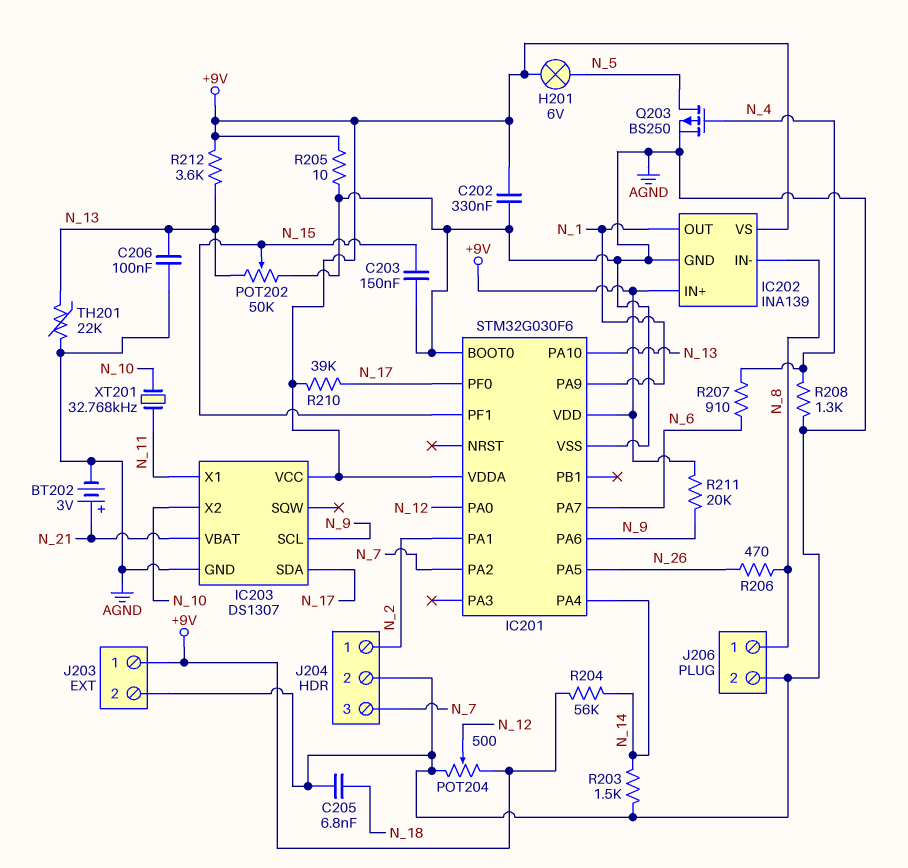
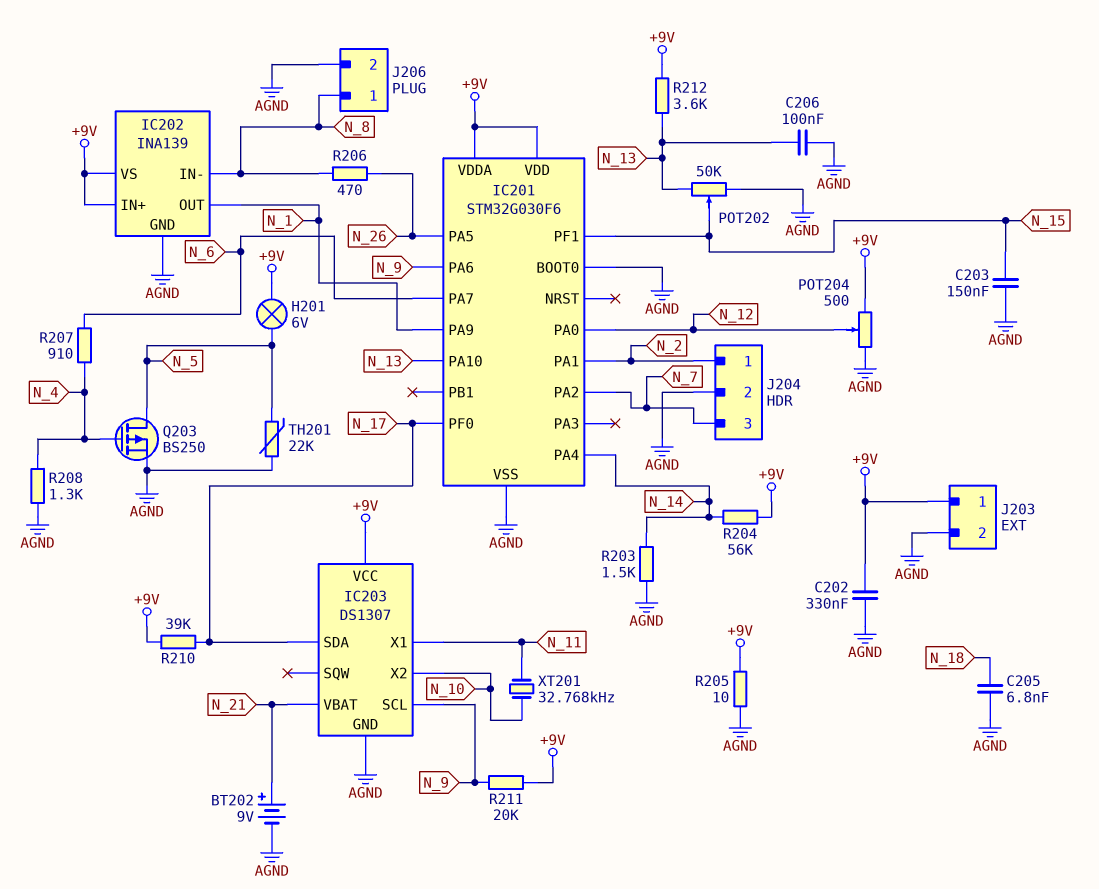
BT202: 3V (plus N_21, minus AGND) -> 9V (plus N_21, minus AGND)
TH201: 22k (AGND, N_13) -> 22k (AGND, N_5)

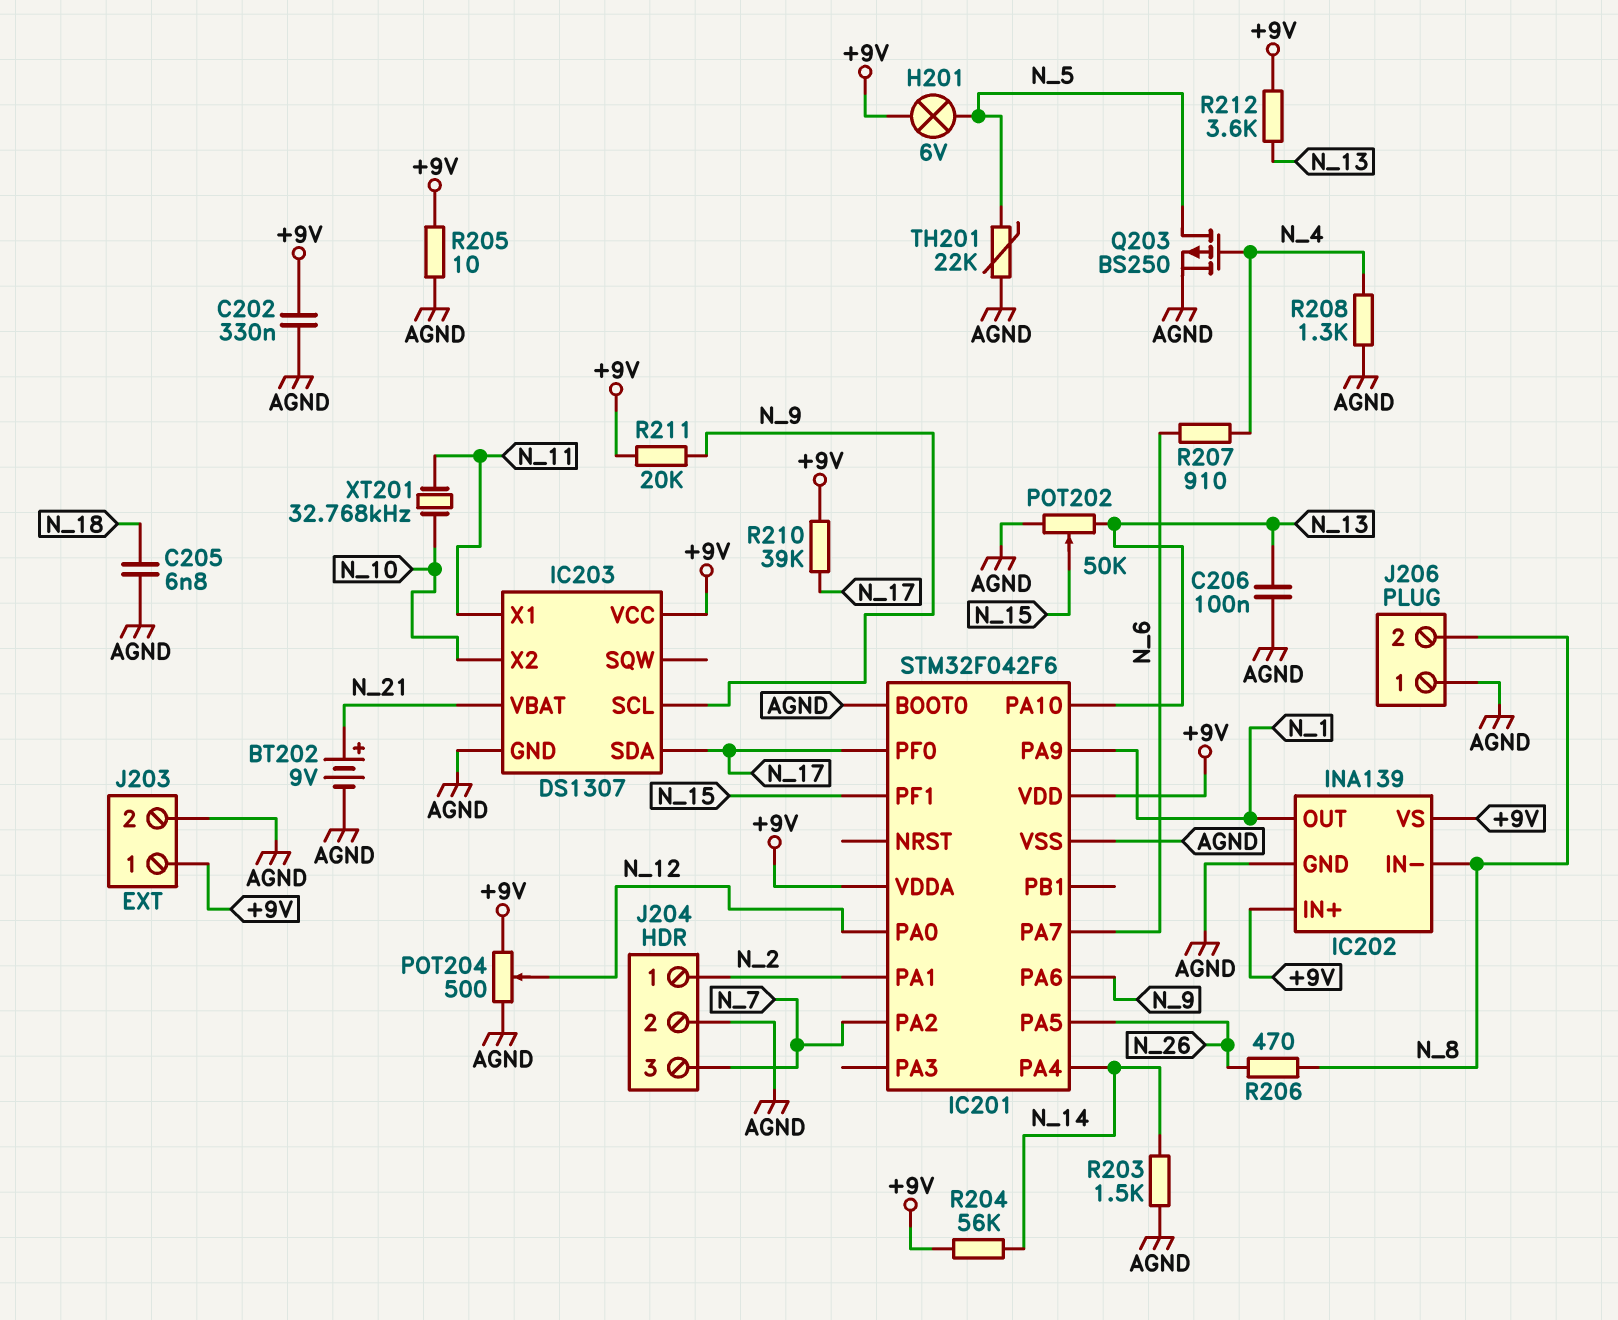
C203: 150nF (AGND, N_15) -> none
IC201: STM32G030F6 -> STM32F042F6
J206 pin 1: N_8 -> AGND
J206 pin 2: AGND -> N_8

